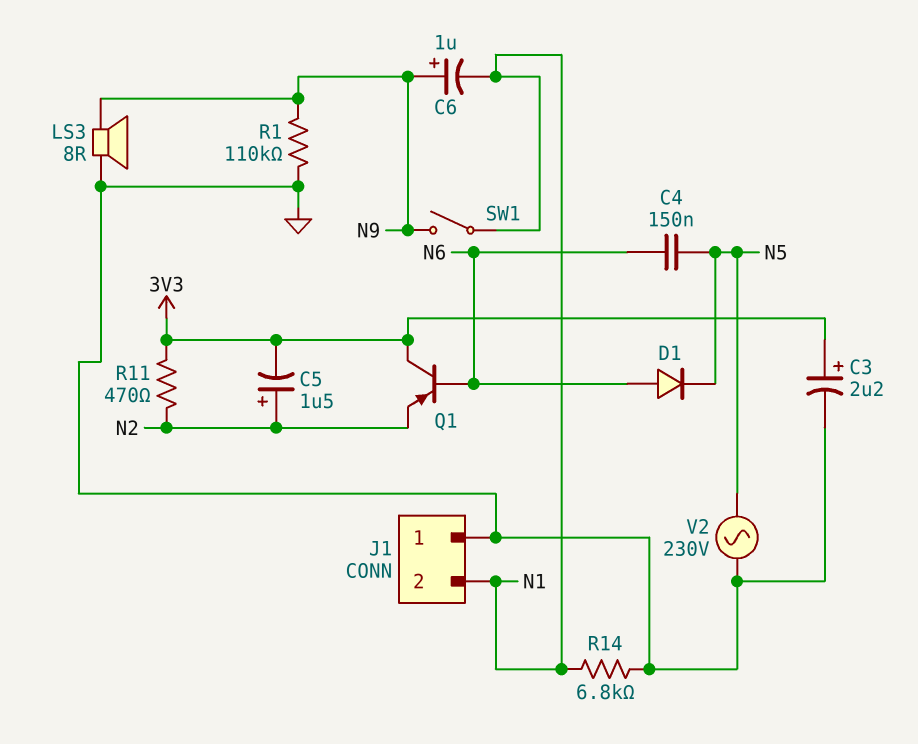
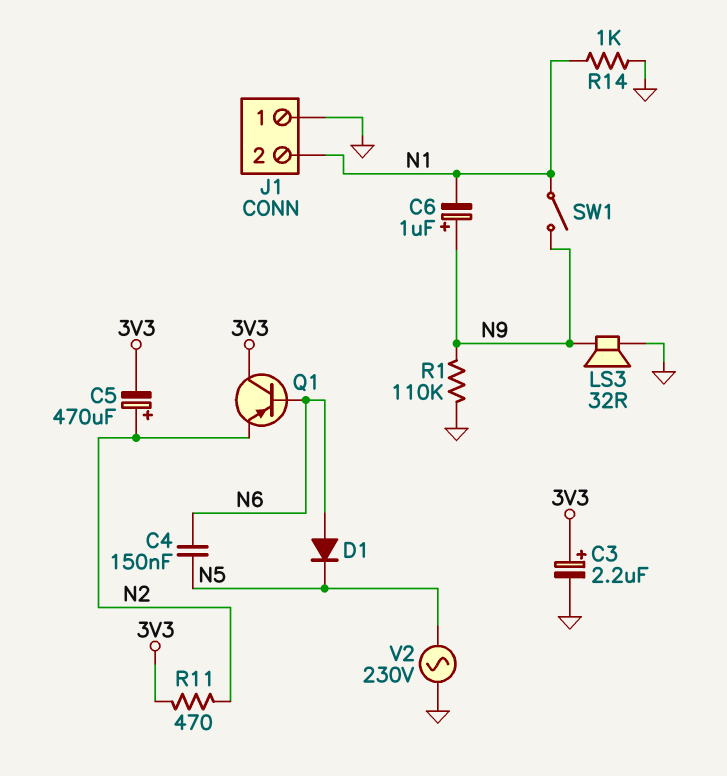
C5: 1.5uF (plus N2, minus 3V3) -> 470uF (plus N2, minus 3V3)
LS3: speaker 8R (GND, N9) -> speaker 32R (GND, N9)
R14: 6.8k (GND, N1) -> 1k (GND, N1)

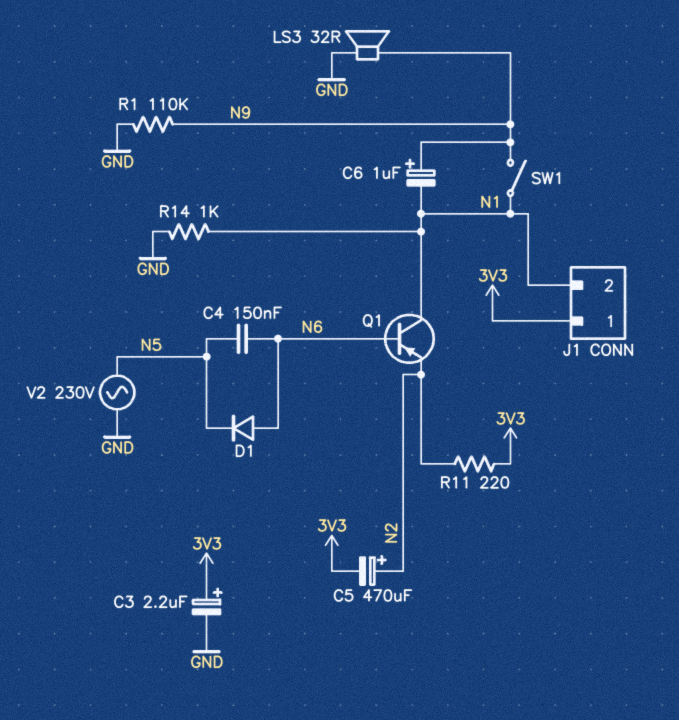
J1 pin 1: GND -> 3V3
Q1: PNP (B N6, C 3V3, E N2) -> PNP (B N6, C N1, E N2)
R11: 470 (3V3, N2) -> 220 (3V3, N2)

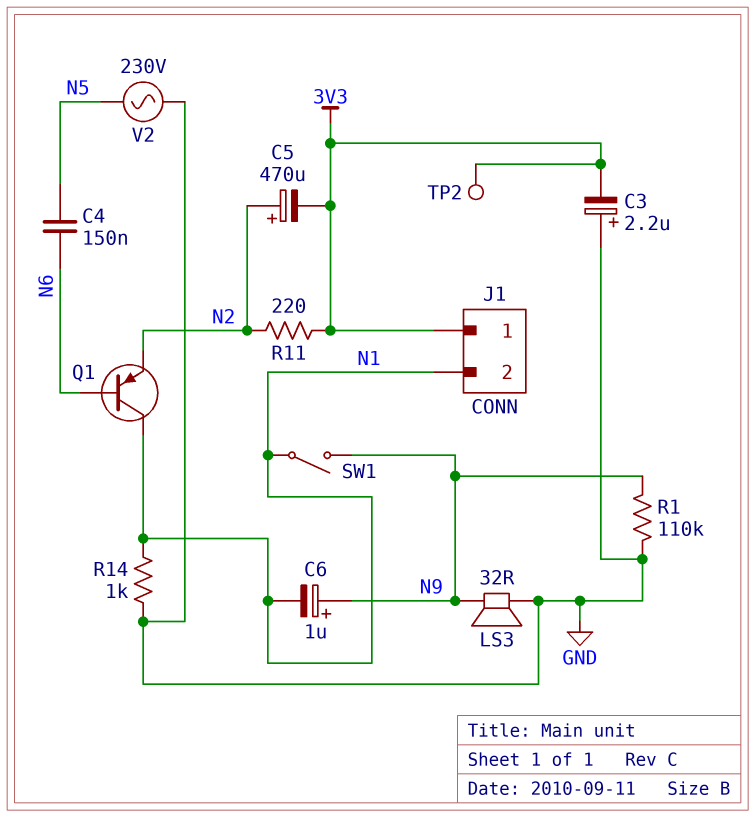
C3: 2.2uF (plus 3V3, minus GND) -> 2.2uF (plus GND, minus 3V3)
D1: diode (A N6, K N5) -> none
TP2: none -> test point (3V3)

